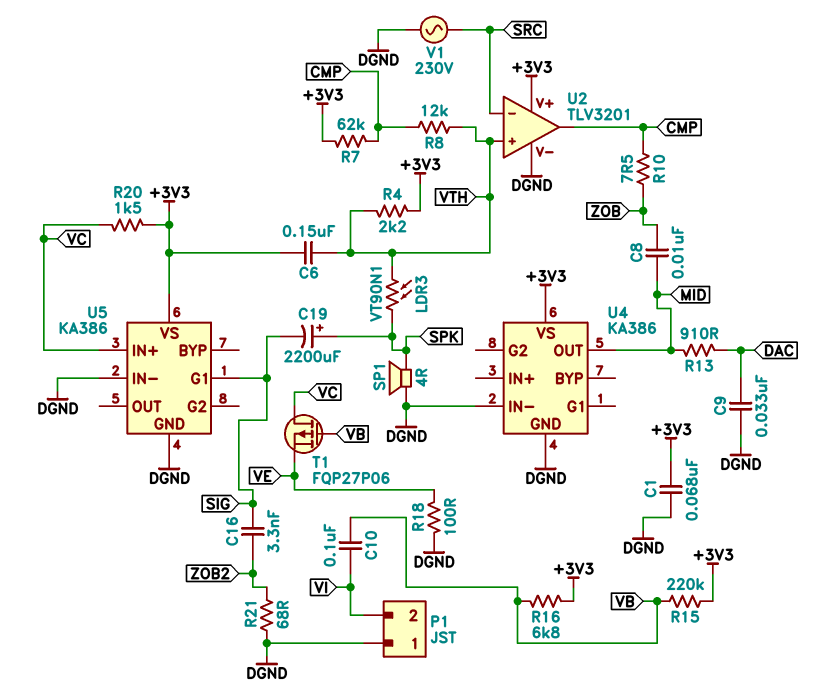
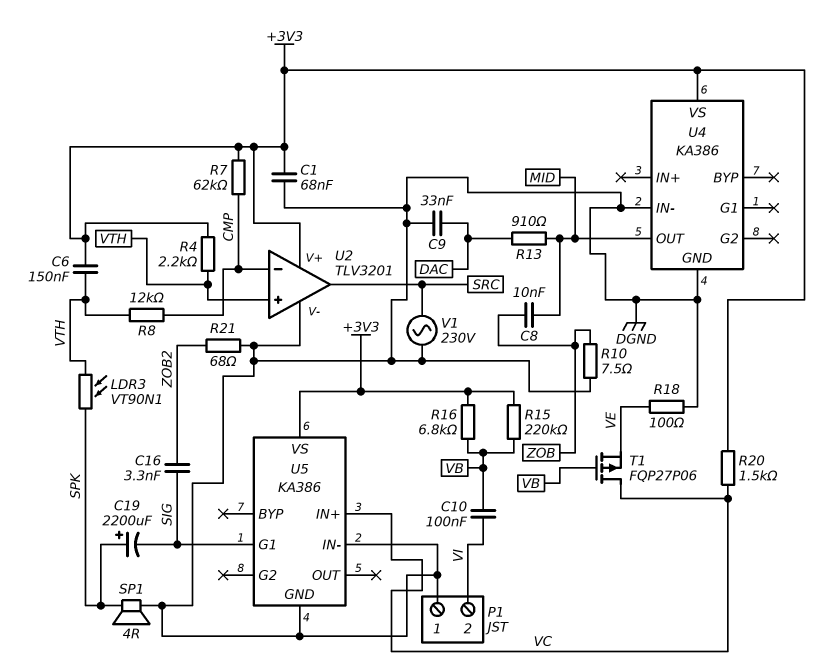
R10: 7.5 (CMP, ZOB) -> 7.5 (DGND, ZOB)
U2 pin in-: SRC -> CMP
U2 pin out: CMP -> SRC

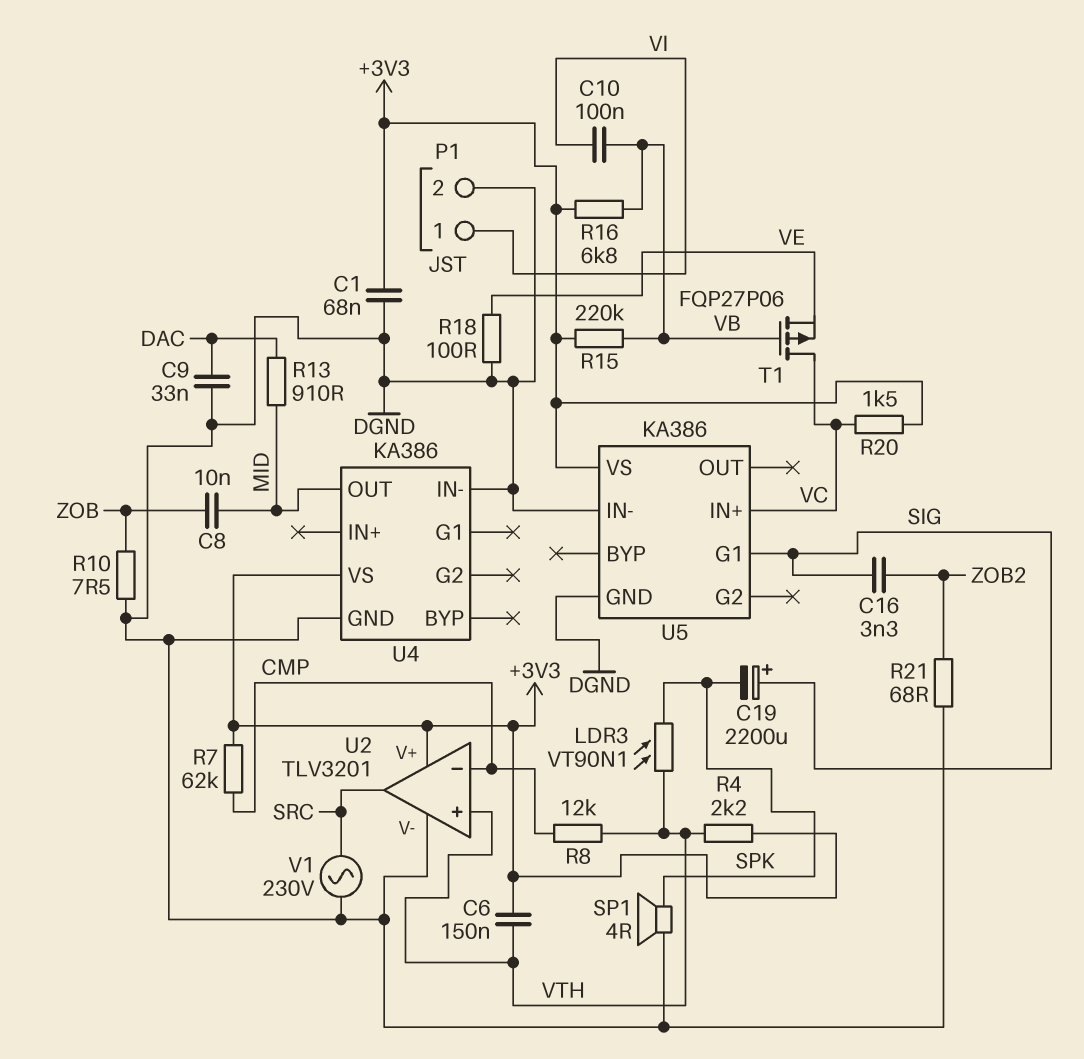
C19: 2200uF (plus SPK, minus SIG) -> 2200uF (plus SIG, minus SPK)
P1 pin 1: DGND -> VI
P1 pin 2: VI -> DGND

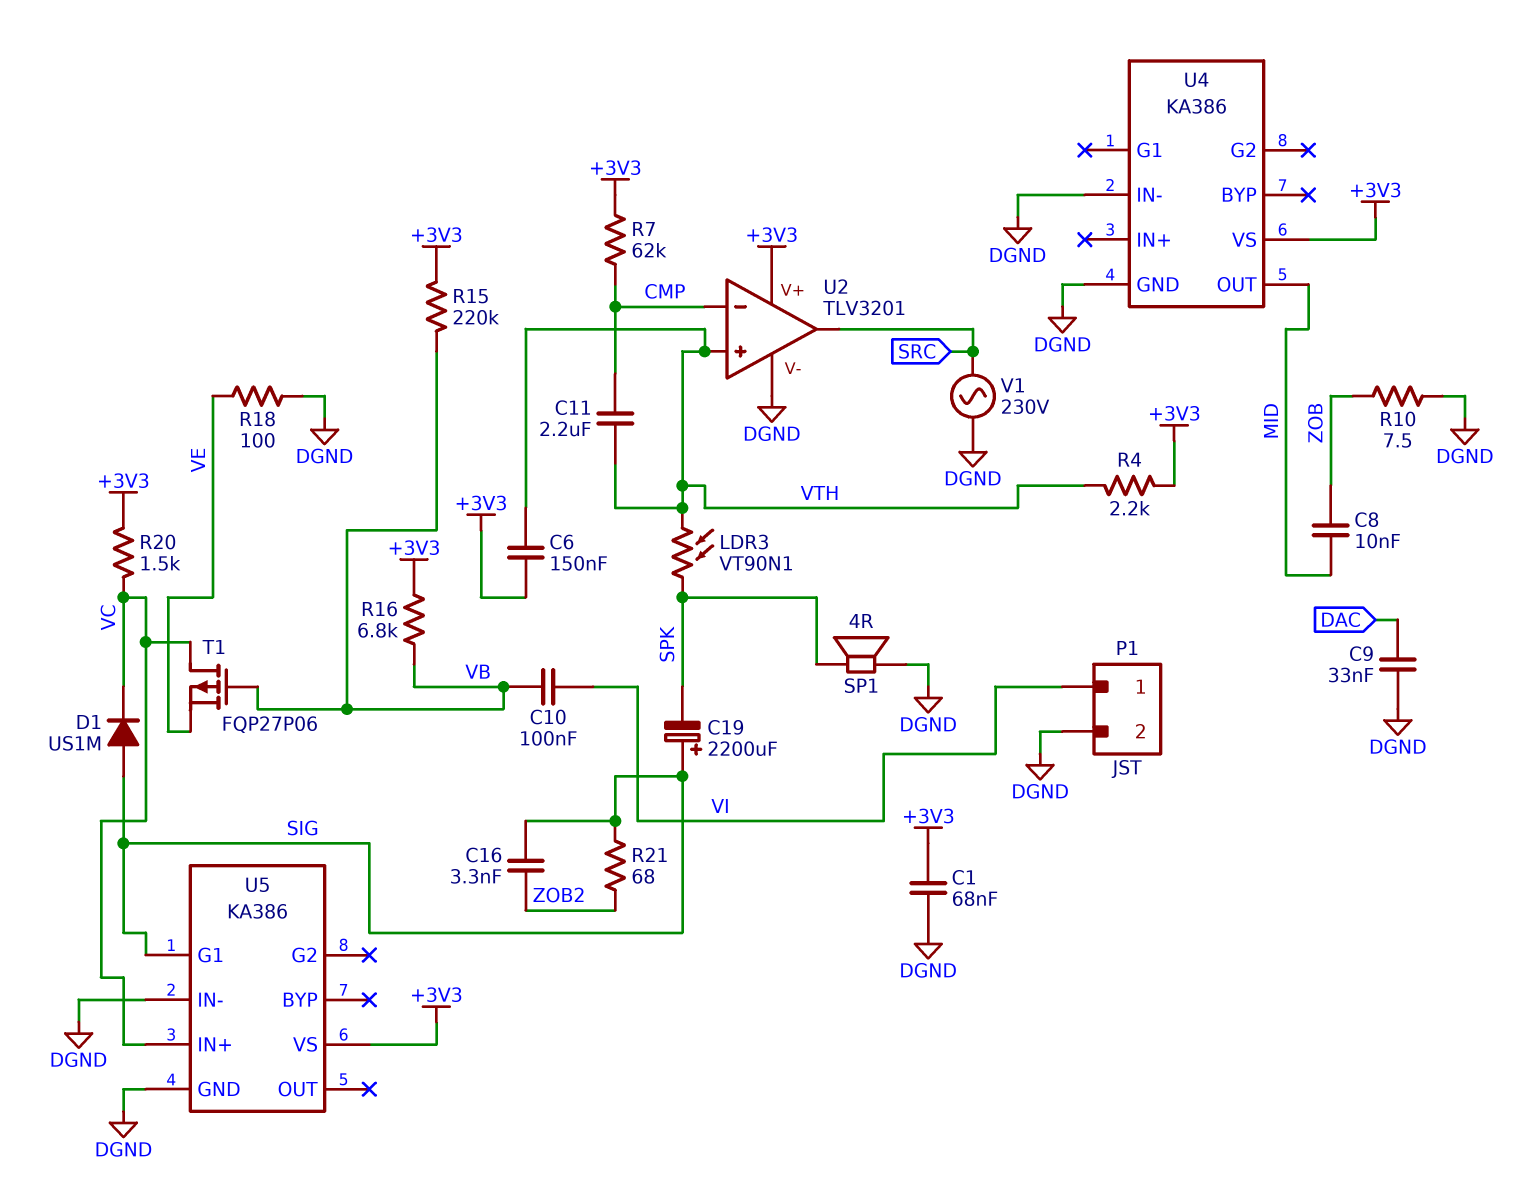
C11: none -> 2.2uF (CMP, VTH)
D1: none -> diode US1M (A SIG, K VC)
R8: 12k (CMP, VTH) -> none
R13: 910 (DAC, MID) -> none
R21: 68 (DGND, ZOB2) -> 68 (SIG, ZOB2)

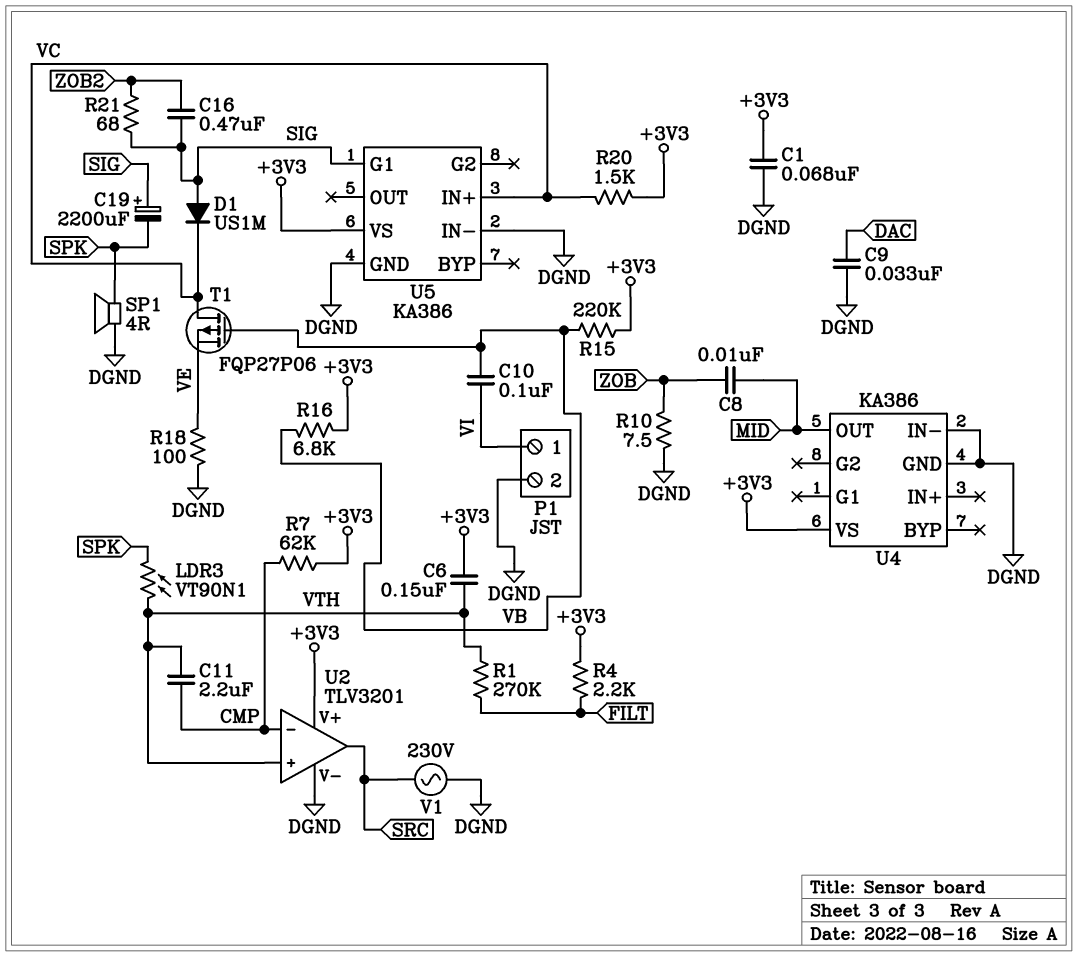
C16: 3.3nF (SIG, ZOB2) -> 470nF (SIG, ZOB2)
R1: none -> 270k (FILT, VTH)
R4: 2.2k (+3V3, VTH) -> 2.2k (+3V3, FILT)

